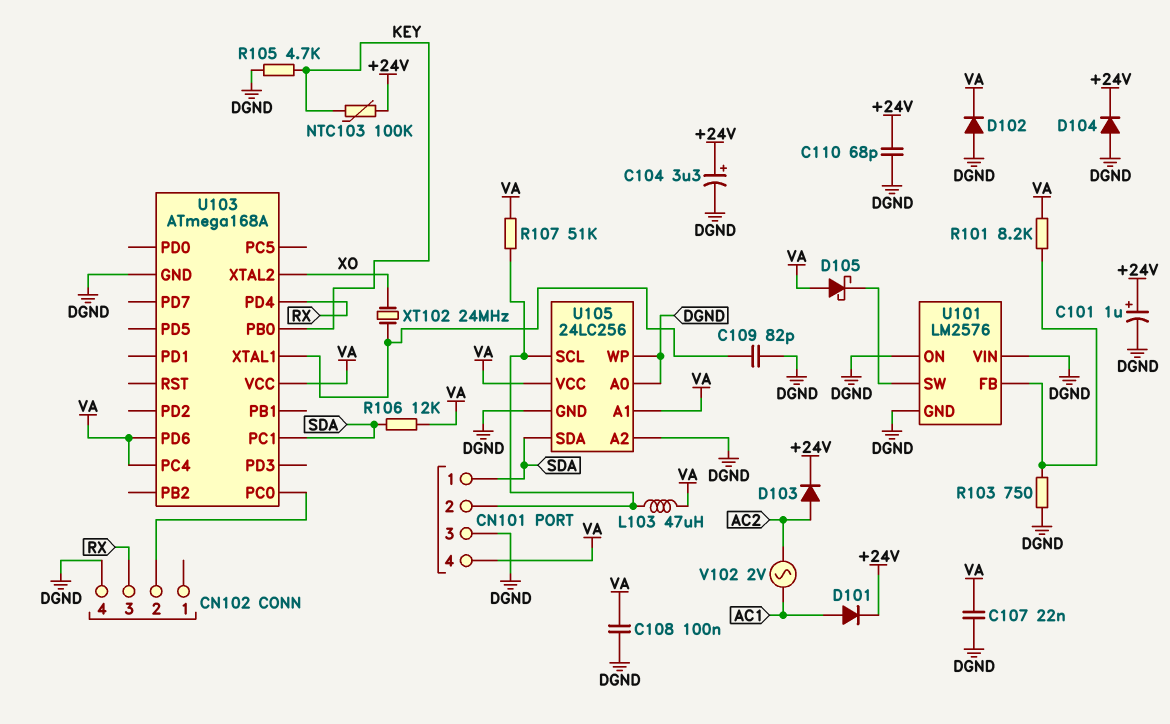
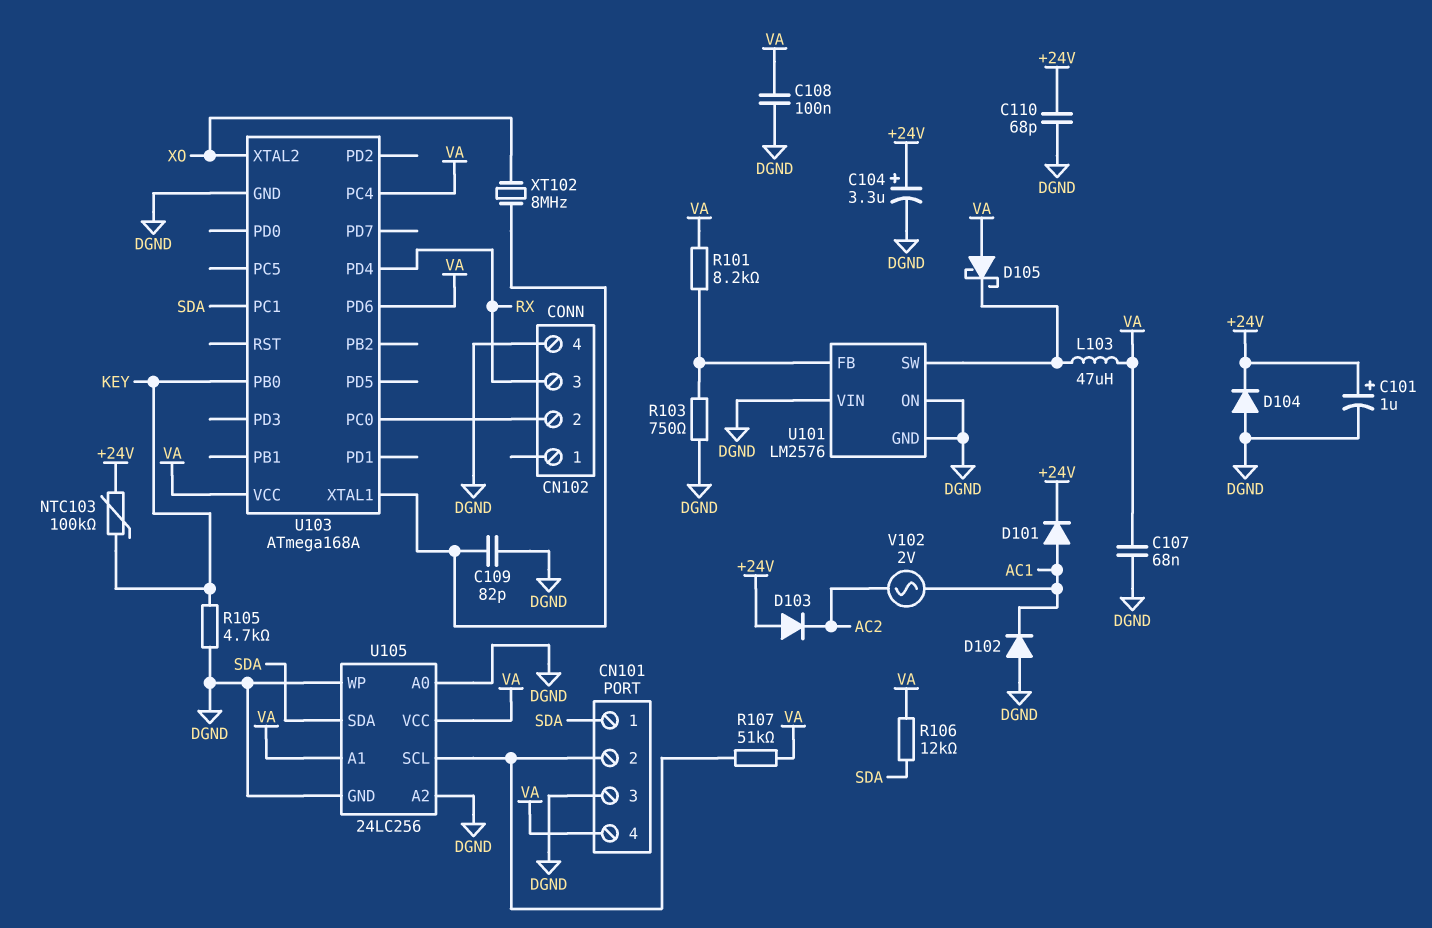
C107: 22nF (DGND, VA) -> 68nF (DGND, VA)
D102: diode (A DGND, K VA) -> diode (A DGND, K AC1)
D103: diode (A AC2, K +24V) -> diode (A +24V, K AC2)
L103: 47uH (CN101/2, VA) -> 47uH (U101/SW, VA)
XT102: 24MHz (U103/XTAL1, XO) -> 8MHz (U103/XTAL1, XO)

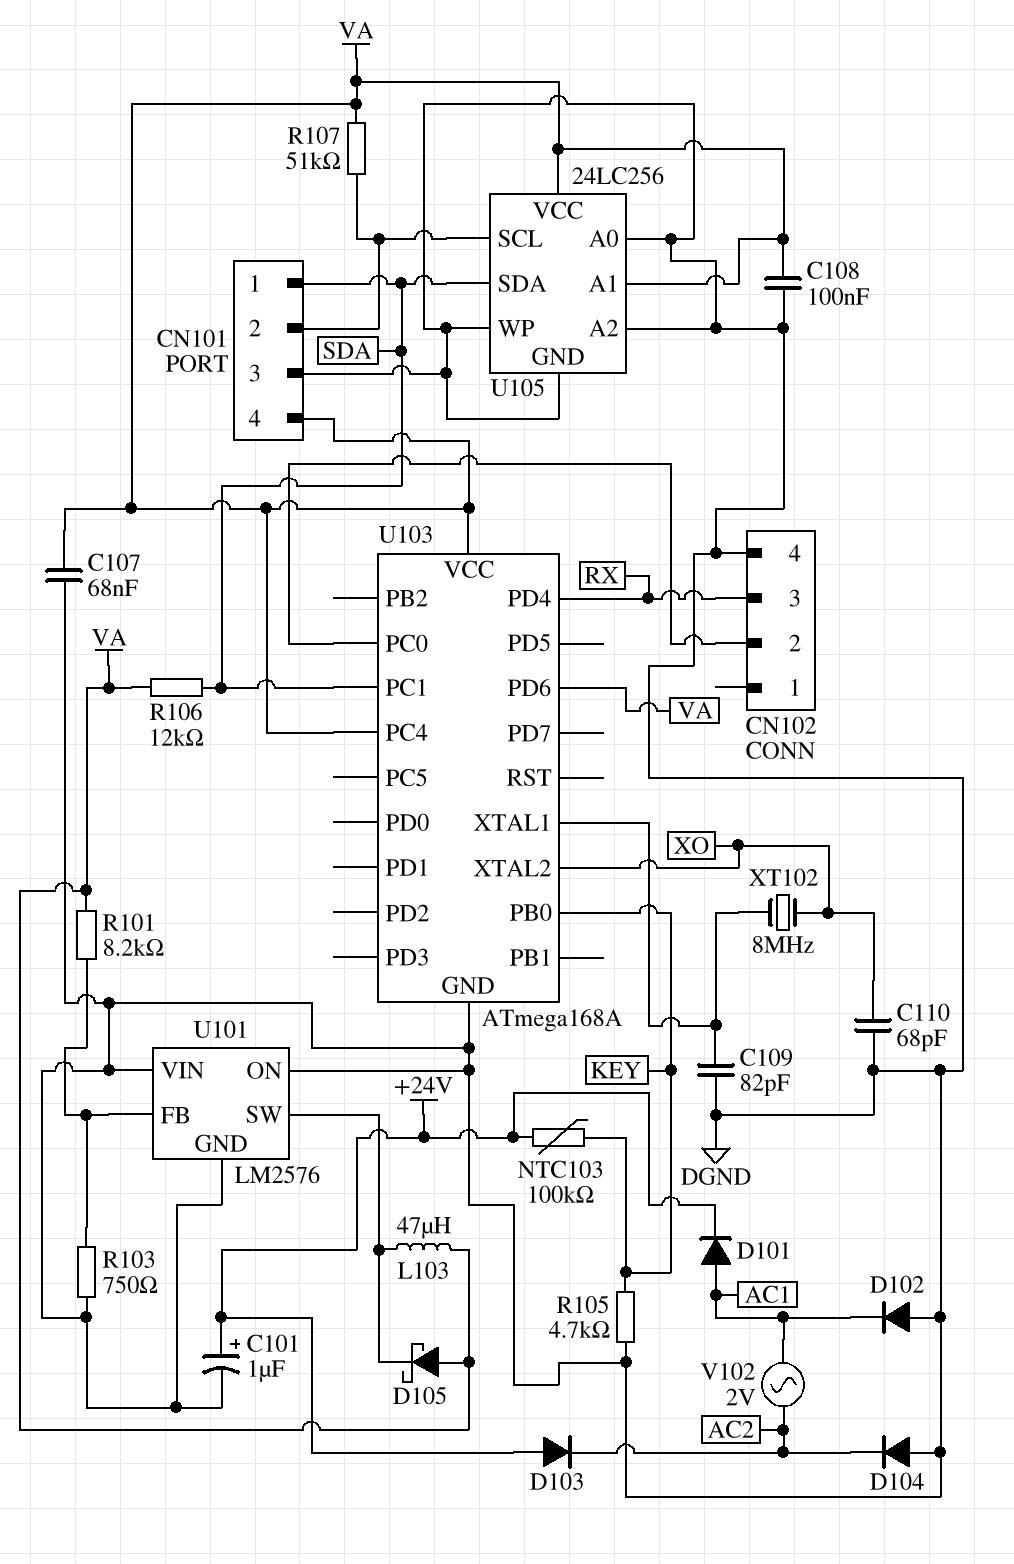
C104: 3.3uF (plus +24V, minus DGND) -> none
C110: 68pF (+24V, DGND) -> 68pF (DGND, XO)
D104: diode (A DGND, K +24V) -> diode (A DGND, K AC2)

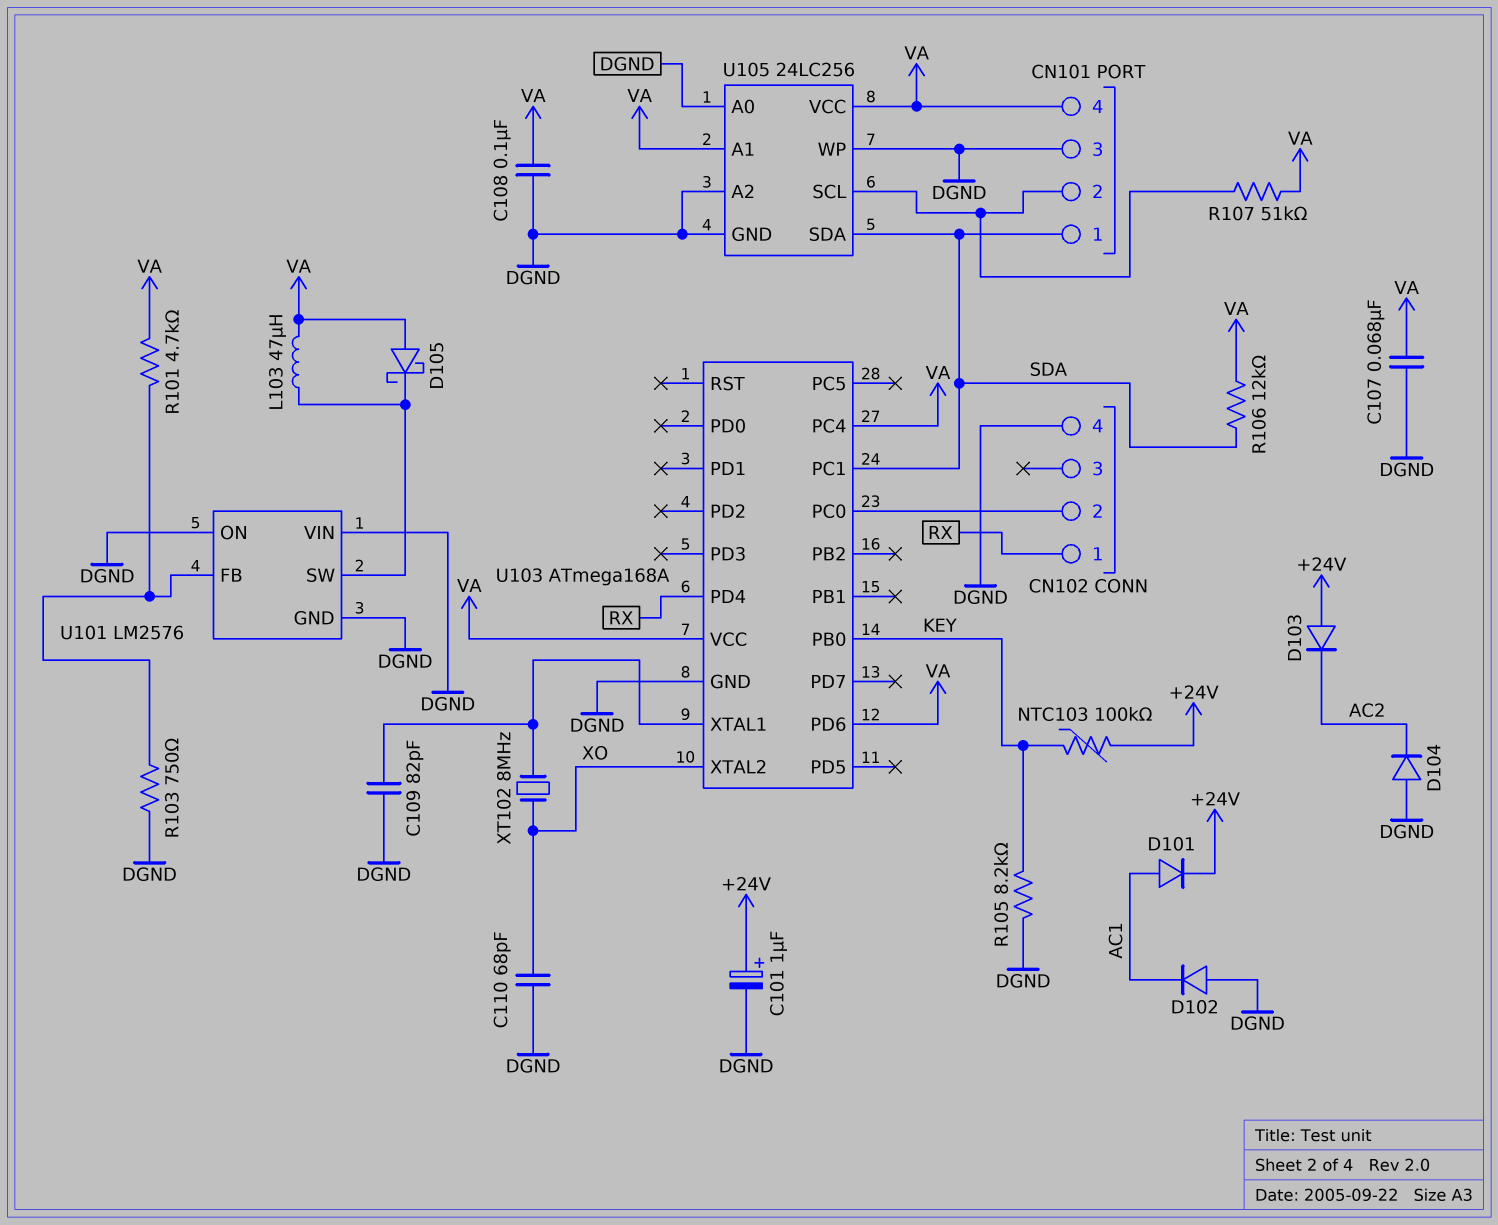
CN102 pin 1: none -> RX
CN102 pin 3: RX -> none
R101: 8.2k (U101/FB, VA) -> 4.7k (U101/FB, VA)
R105: 4.7k (DGND, KEY) -> 8.2k (DGND, KEY)
V102: AC 2V (AC1, AC2) -> none

